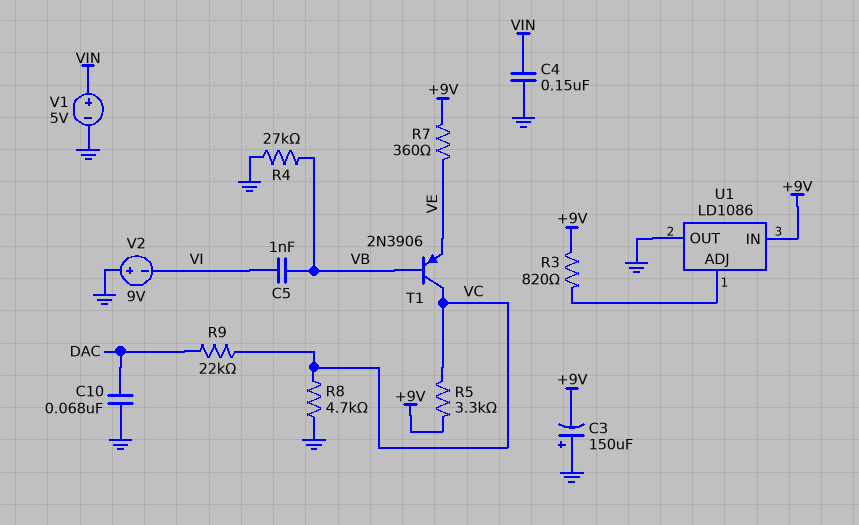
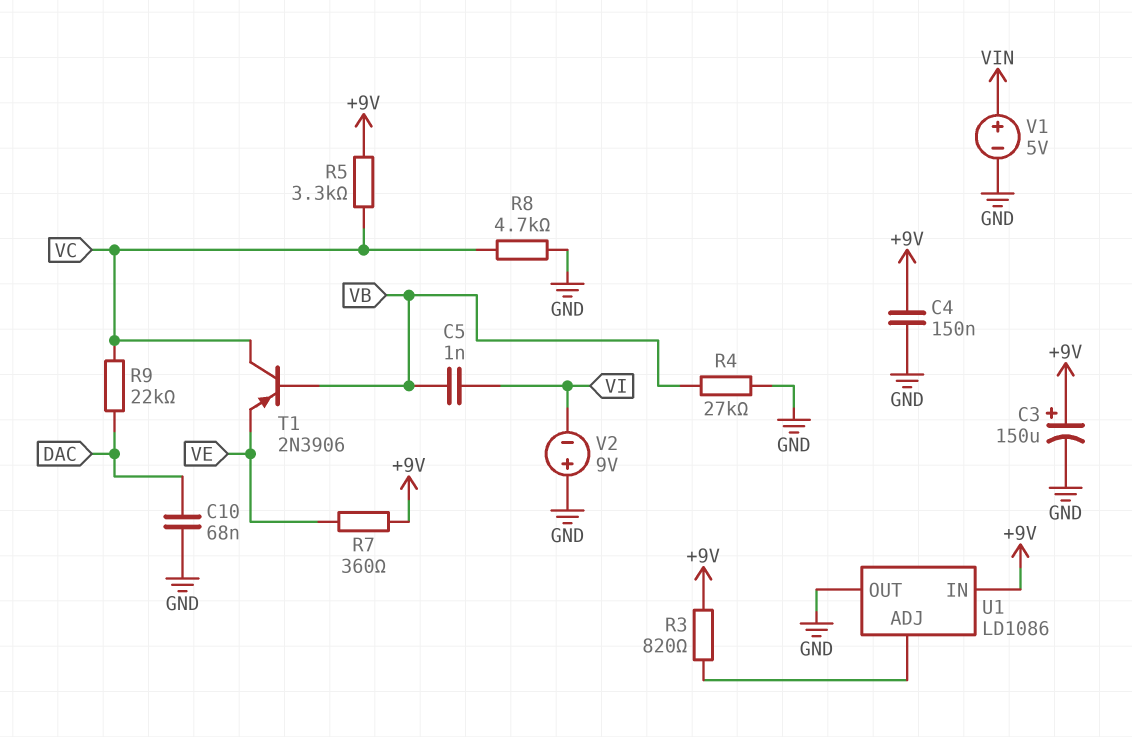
C3: 150uF (plus GND, minus +9V) -> 150uF (plus +9V, minus GND)
C4: 150nF (GND, VIN) -> 150nF (+9V, GND)

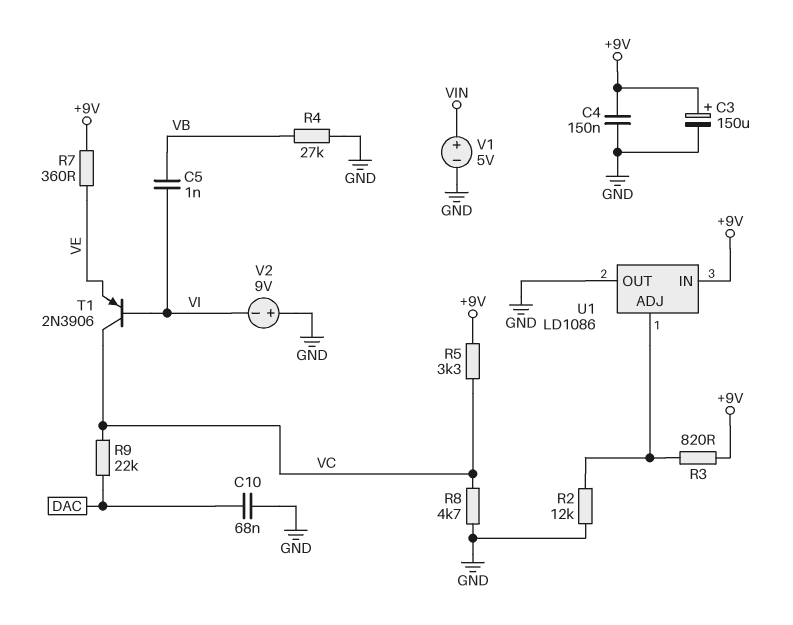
R2: none -> 12k (GND, U1/ADJ)
T1: PNP 2N3906 (B VB, C VC, E VE) -> PNP 2N3906 (B VI, C VC, E VE)

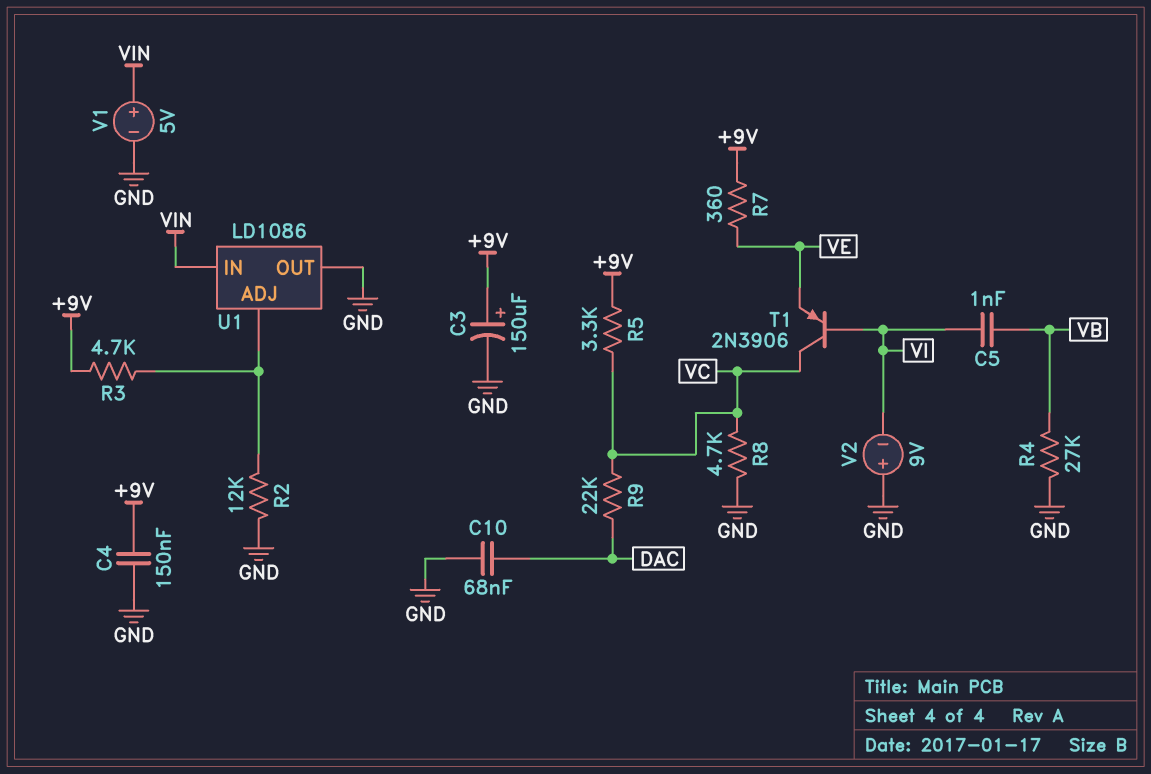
R3: 820 (+9V, U1/ADJ) -> 4.7k (+9V, U1/ADJ)
U1 pin IN: +9V -> VIN

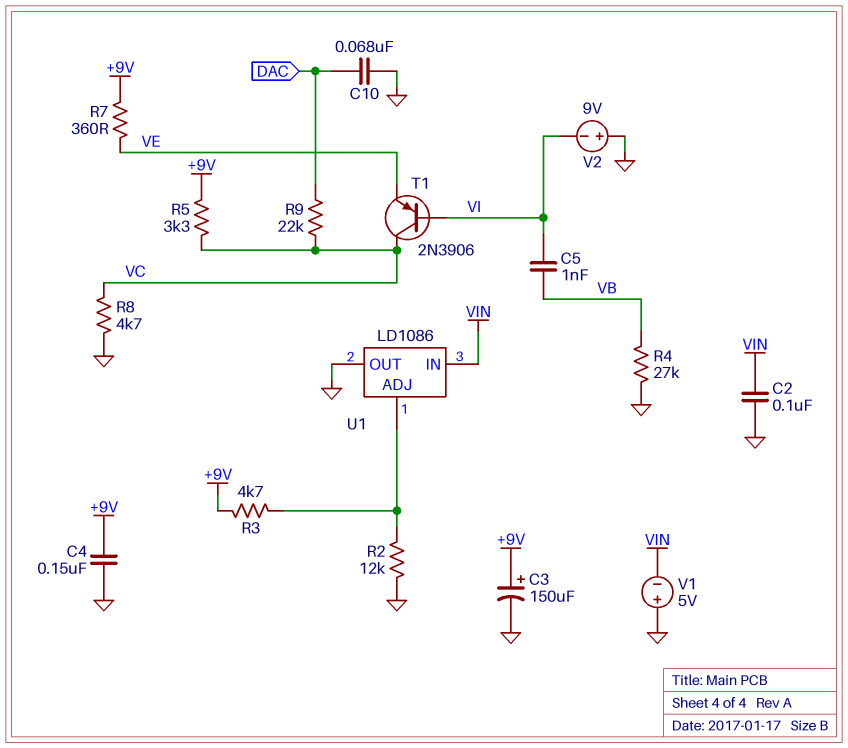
C2: none -> 100nF (GND, VIN)
V1: 5V (plus VIN, minus GND) -> 5V (plus GND, minus VIN)

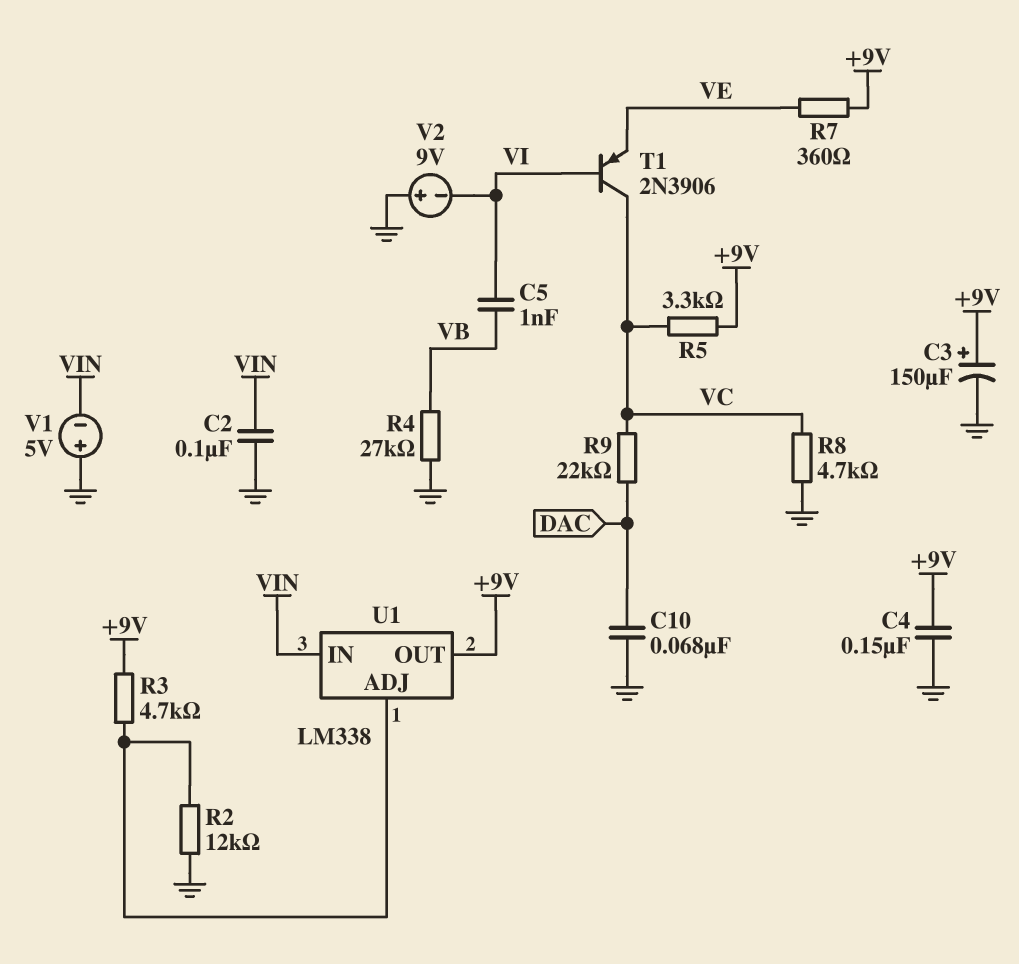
U1: LD1086 -> LM338
U1 pin OUT: GND -> +9V

